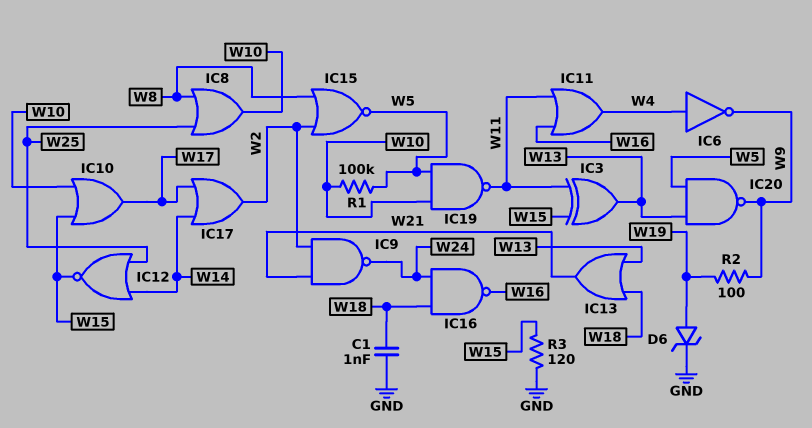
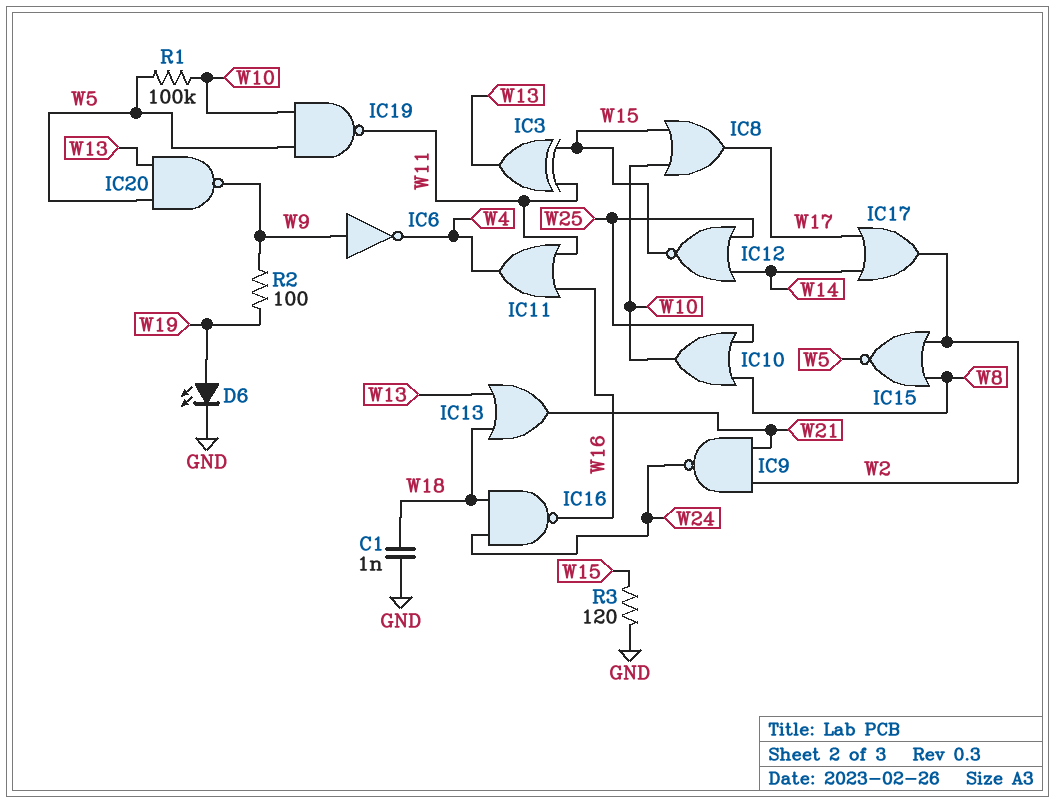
D6: zener (A W19, K GND) -> LED (A W19, K GND)
IC6: NOT (in W4, out W9) -> NOT (in W9, out W4)
IC8: OR (in W8, in W25, out W10) -> OR (in W10, in W15, out W17)
IC10: OR (in W10, in W15, out W17) -> OR (in W8, in W25, out W10)

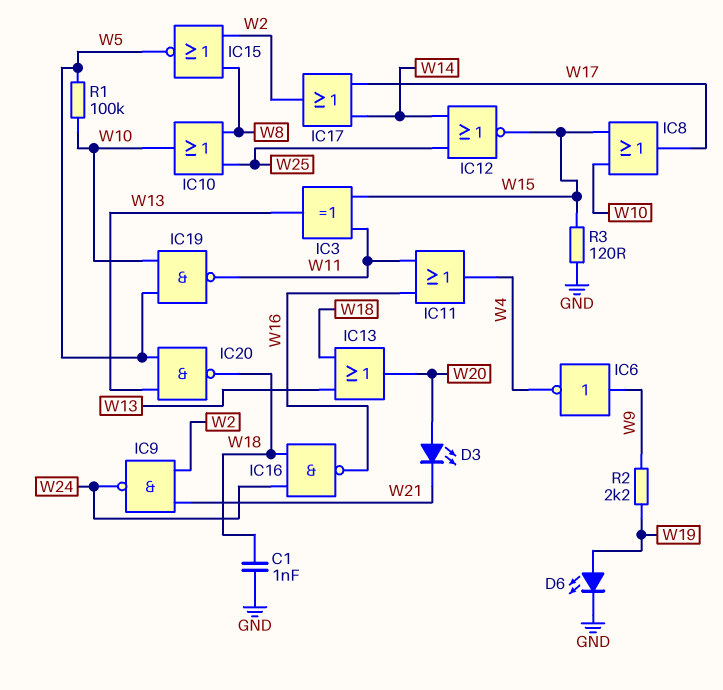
D3: none -> LED (A W20, K W21)
IC13: OR (in W13, in W18, out W21) -> OR (in W13, in W18, out W20)
IC20: NAND (in W5, in W13, out W9) -> NAND (in W5, in W13, out W18)
R2: 100 (W9, W19) -> 2.2k (W9, W19)

